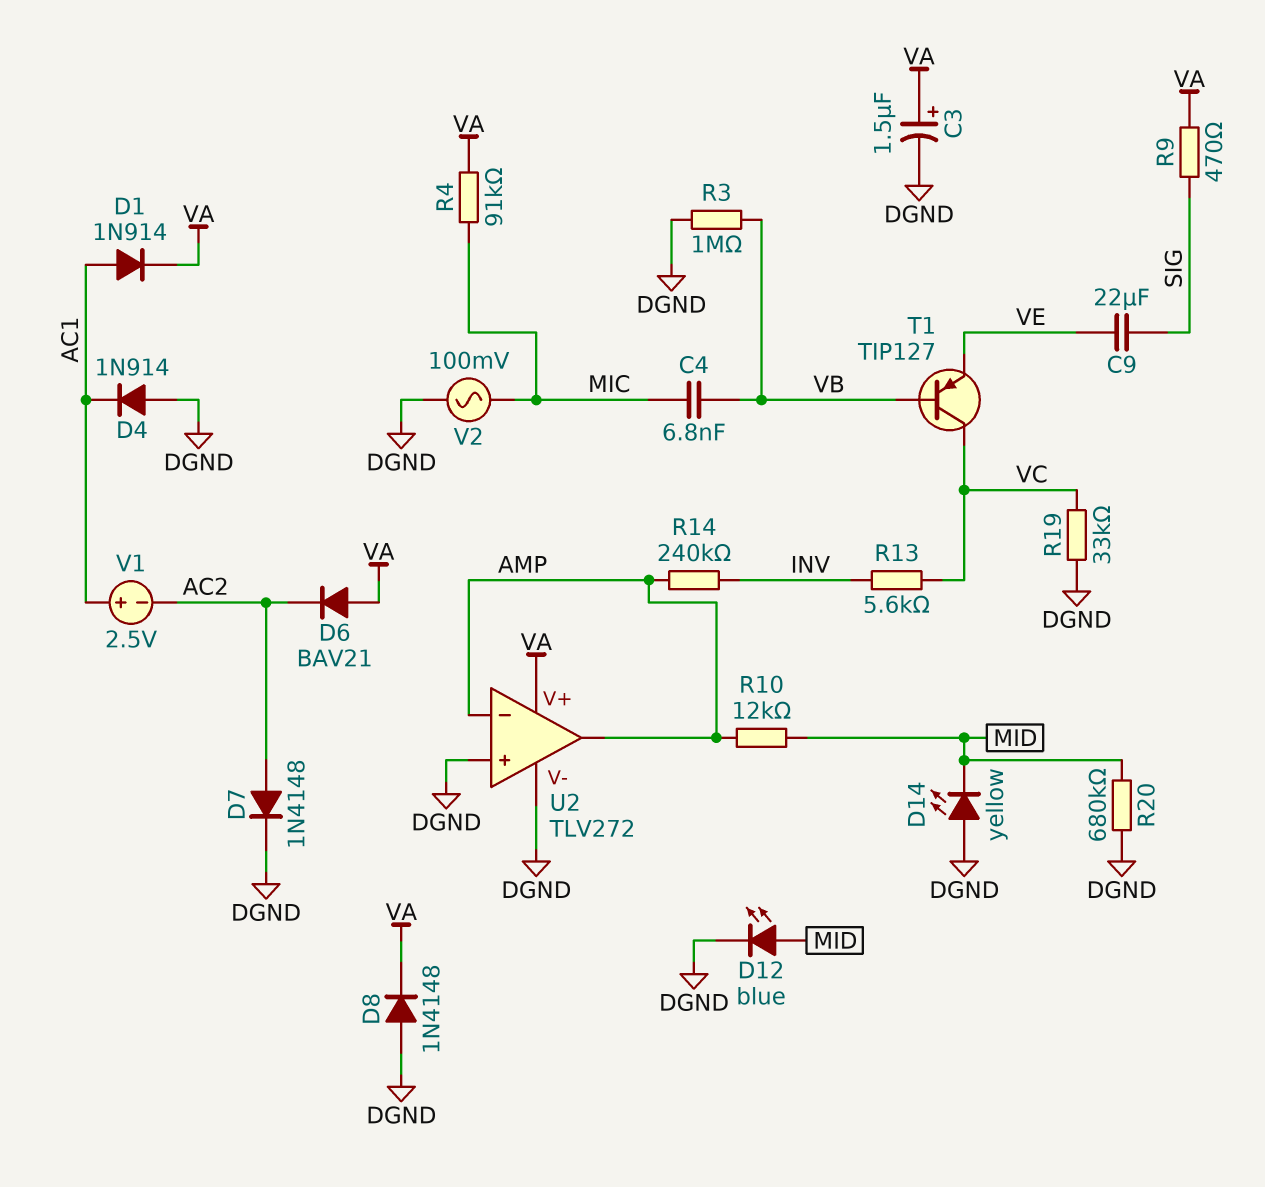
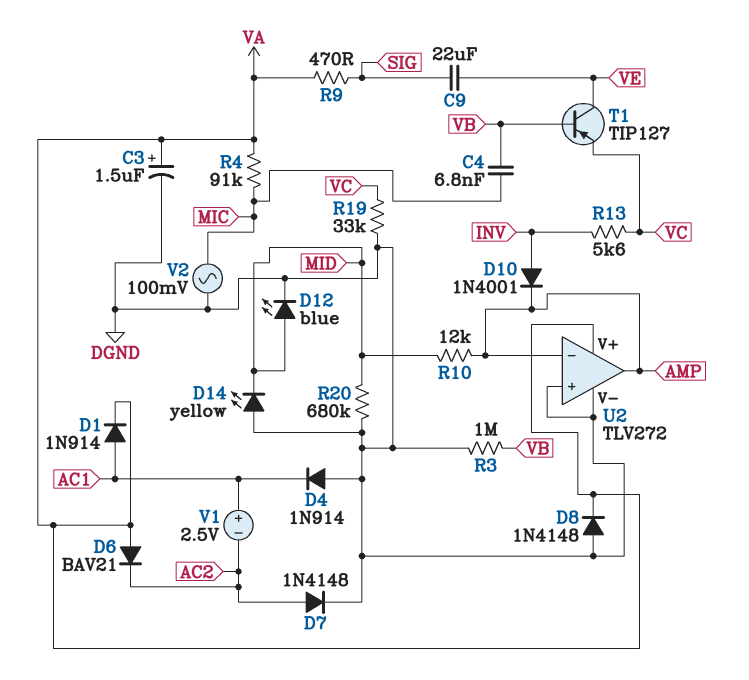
D10: none -> diode 1N4001 (A INV, K AMP)
R14: 240k (AMP, INV) -> none
T1: PNP TIP127 (B VB, C VC, E VE) -> PNP TIP127 (B VB, C VE, E VC)

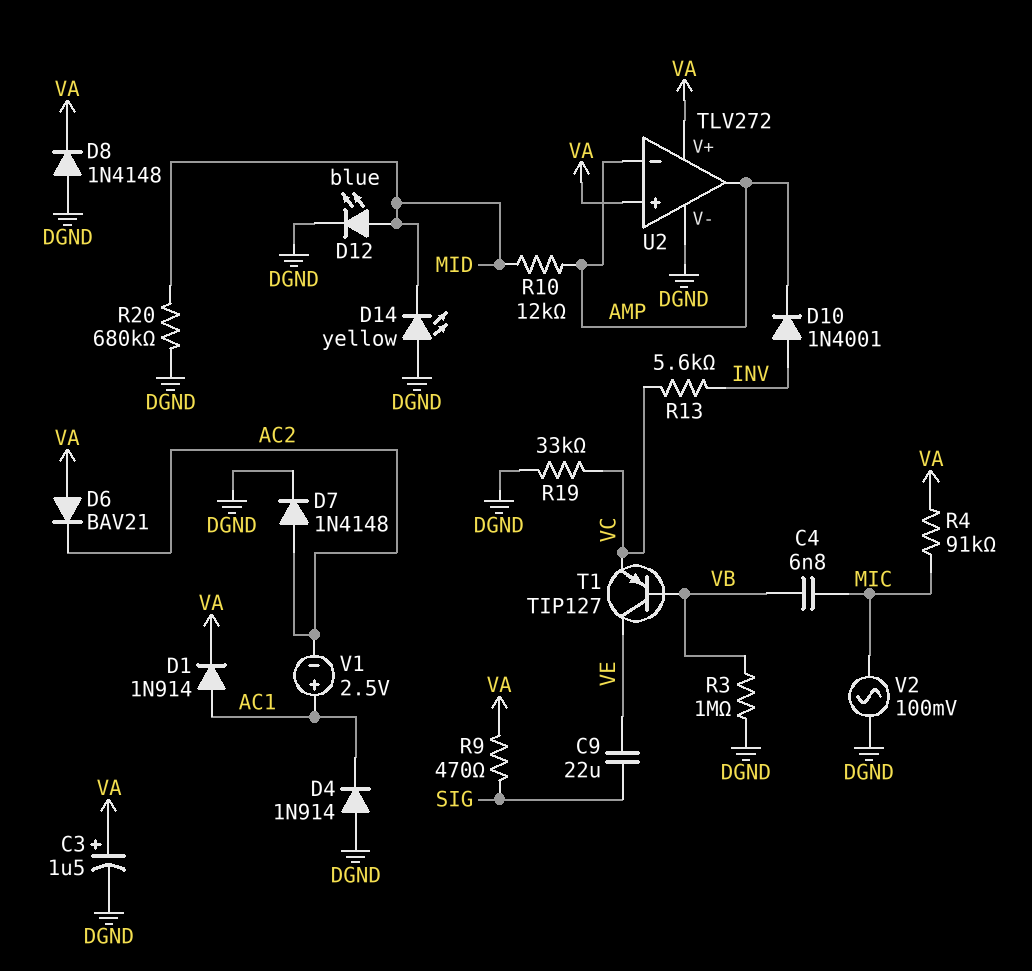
U2 pin in+: DGND -> VA

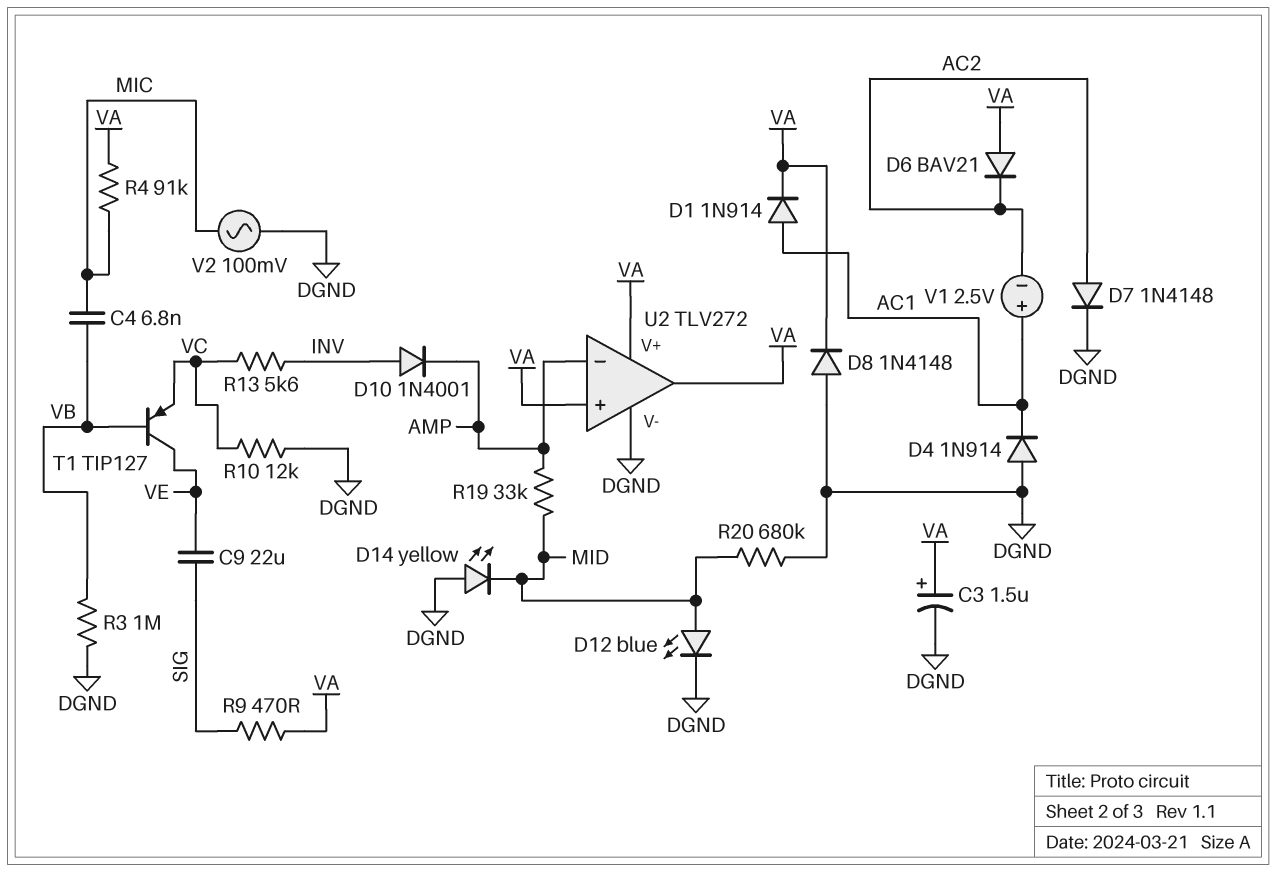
R10: 12k (AMP, MID) -> 12k (DGND, VC)
R19: 33k (DGND, VC) -> 33k (AMP, MID)
U2 pin out: AMP -> VA

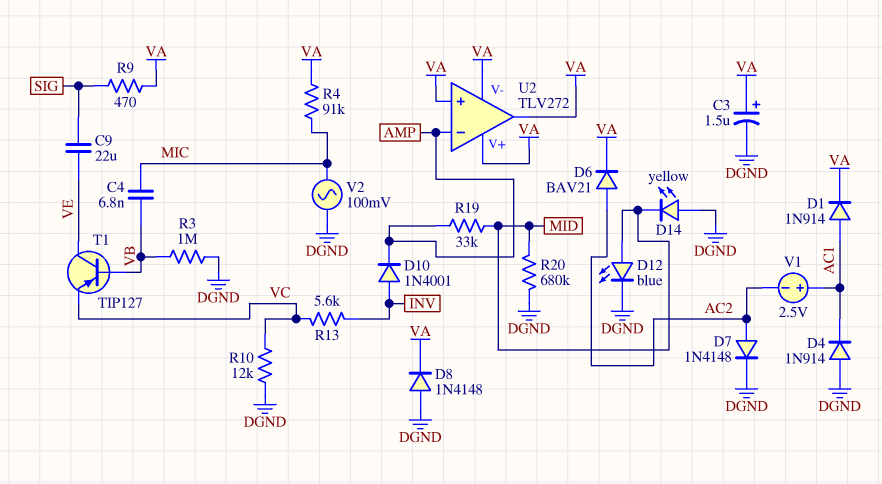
D6: diode BAV21 (A VA, K AC2) -> diode BAV21 (A AC2, K VA)
U2 pin V-: DGND -> VA

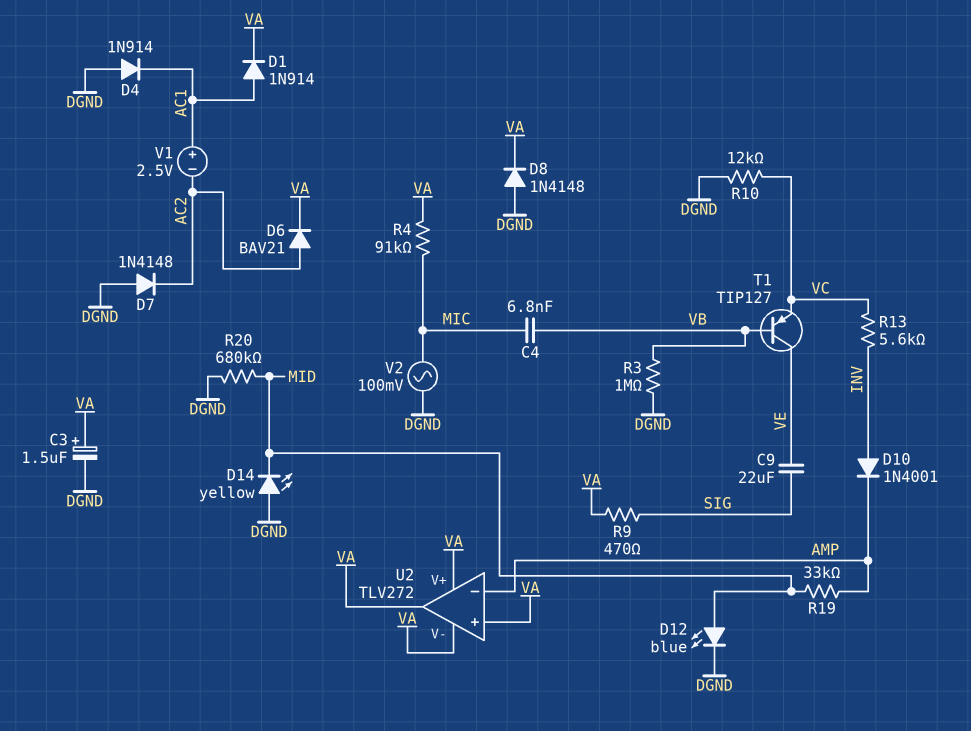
D7: diode 1N4148 (A AC2, K DGND) -> diode 1N4148 (A DGND, K AC2)

